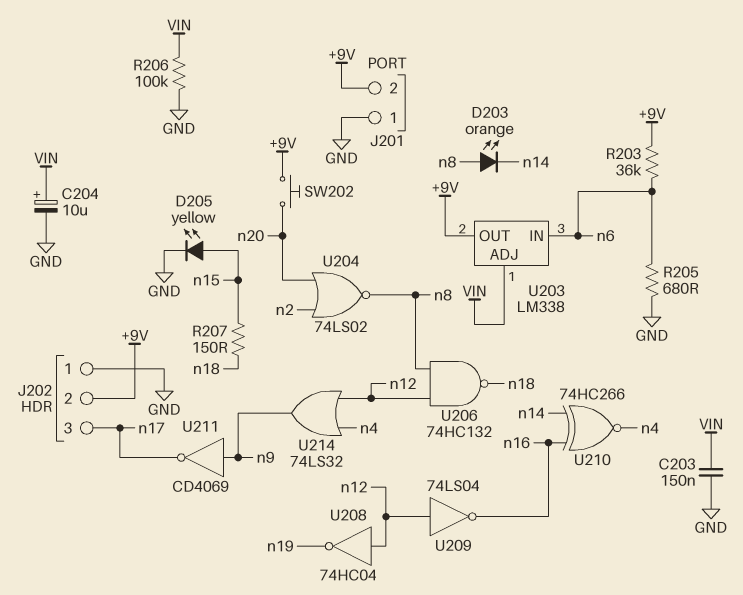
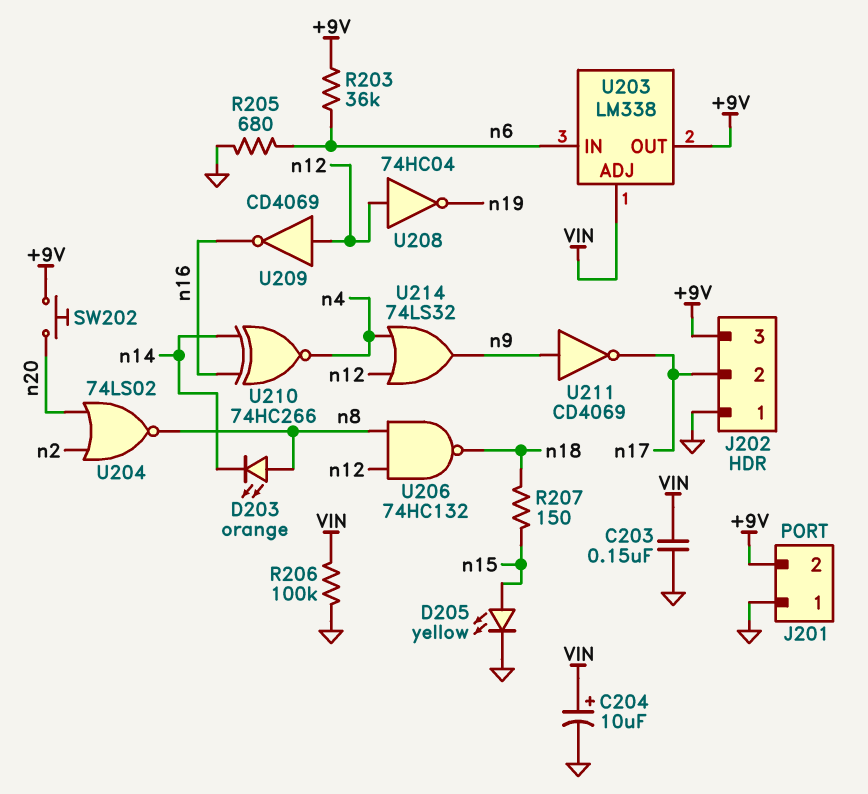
J202 pin 2: +9V -> n17
J202 pin 3: n17 -> +9V
U209: NOT 74LS04 (in n12, out n16) -> NOT CD4069 (in n12, out n16)

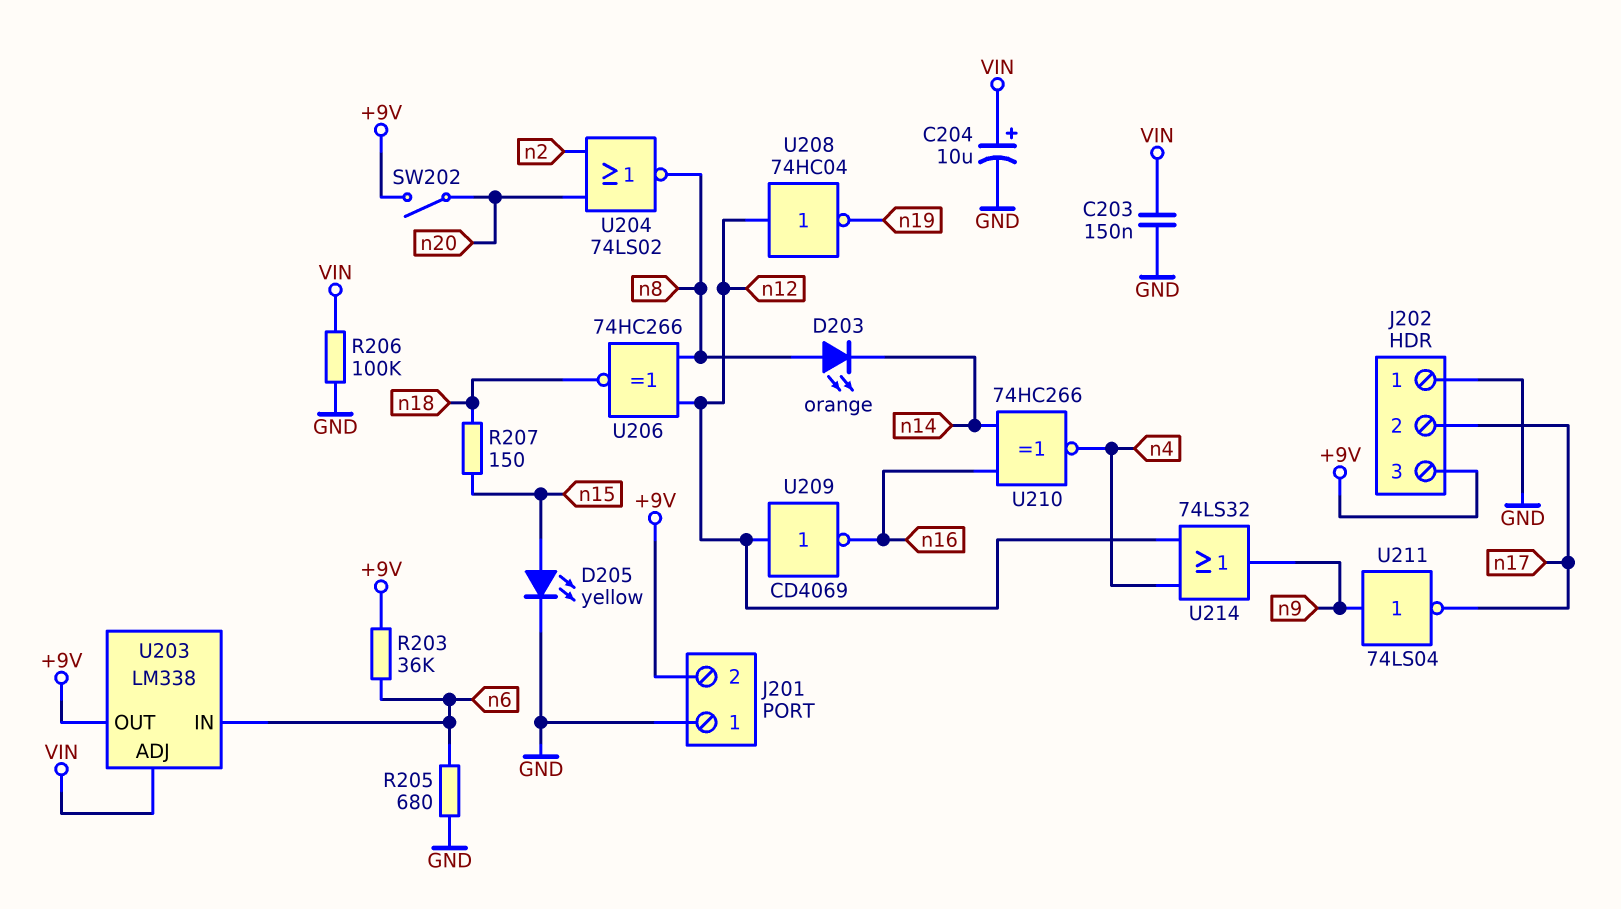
SW202: button (+9V, n20) -> switch (+9V, n20)
U206: NAND 74HC132 (in n8, in n12, out n18) -> XNOR 74HC266 (in n8, in n12, out n18)
U211: NOT CD4069 (in n9, out n17) -> NOT 74LS04 (in n9, out n17)

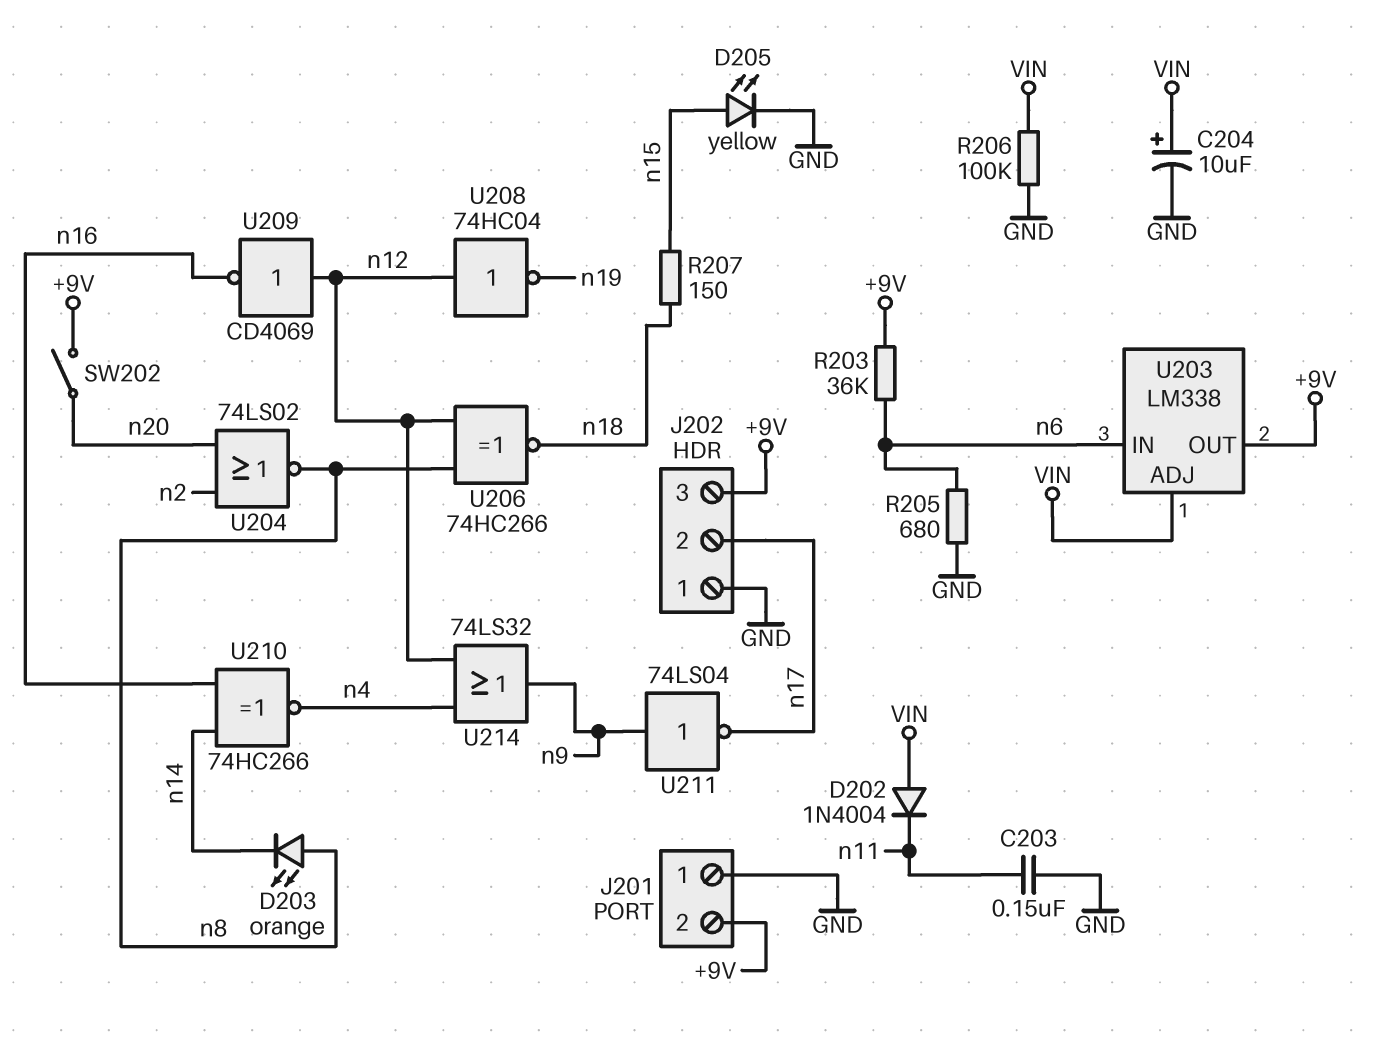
C203: 150nF (GND, VIN) -> 150nF (GND, n11)
D202: none -> diode 1N4004 (A VIN, K n11)

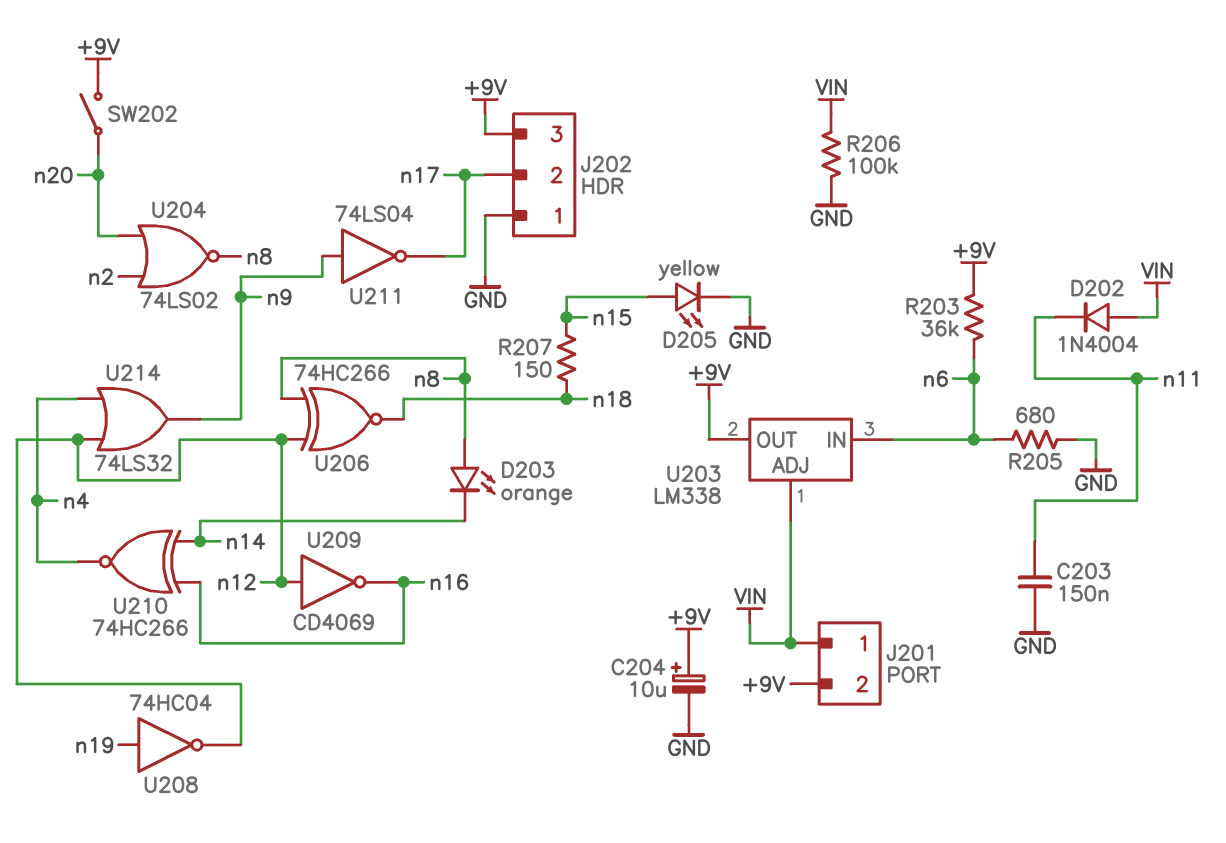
C204: 10uF (plus VIN, minus GND) -> 10uF (plus +9V, minus GND)
J201 pin 1: GND -> VIN
U208: NOT 74HC04 (in n12, out n19) -> NOT 74HC04 (in n19, out n12)

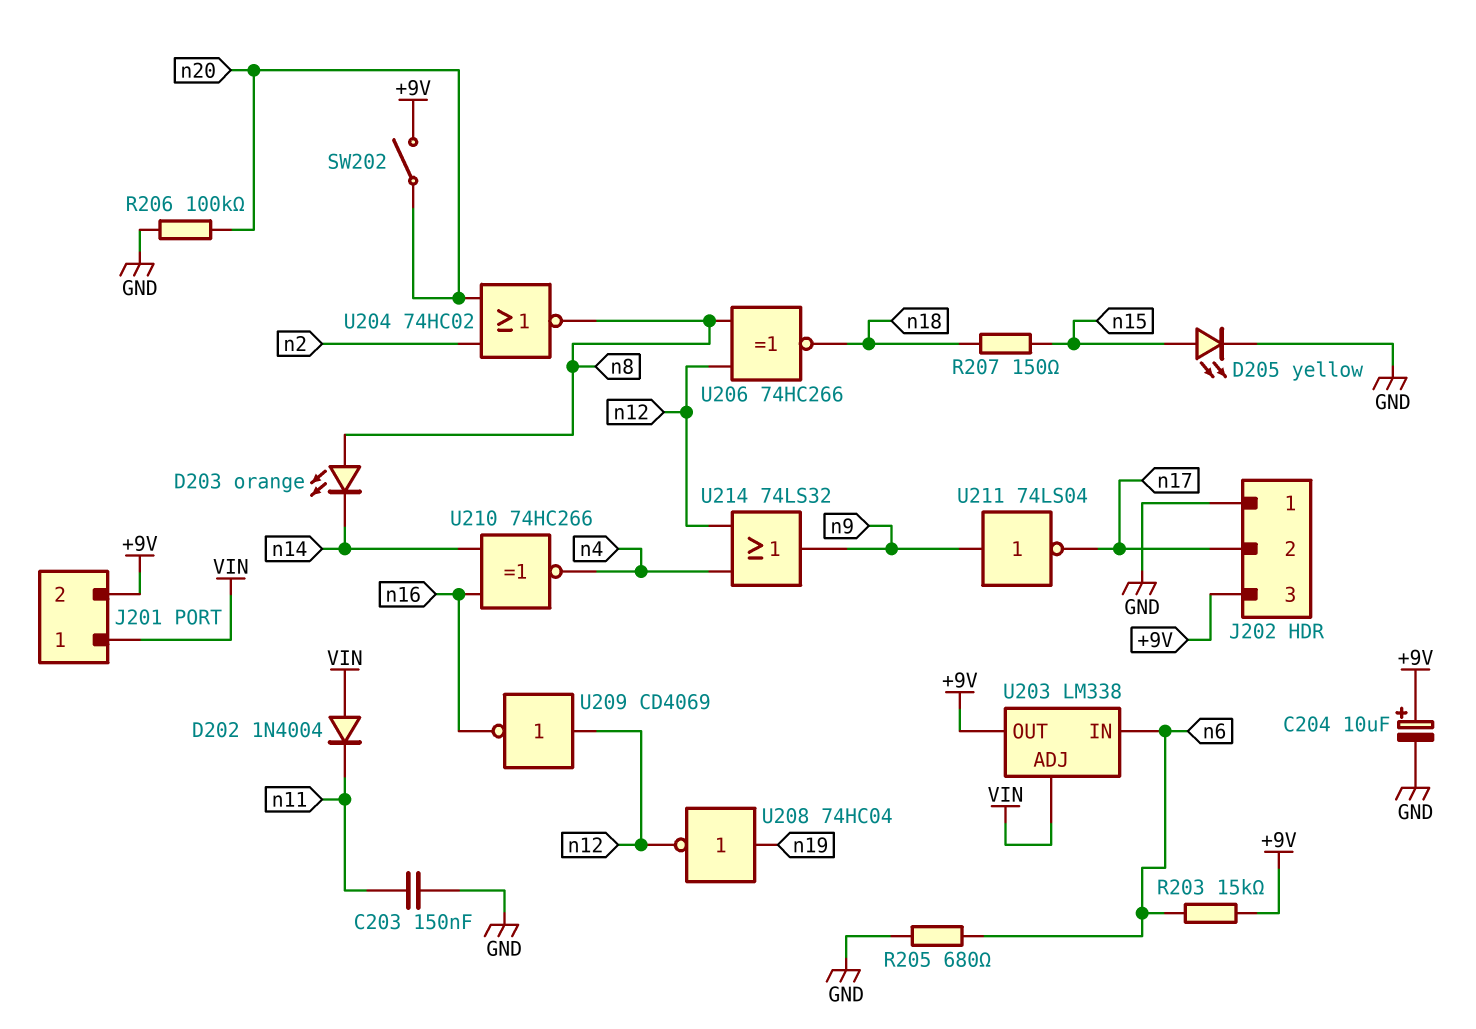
R203: 36k (+9V, n6) -> 15k (+9V, n6)
R206: 100k (GND, VIN) -> 100k (GND, n20)
U204: NOR 74LS02 (in n2, in n20, out n8) -> NOR 74HC02 (in n2, in n20, out n8)

